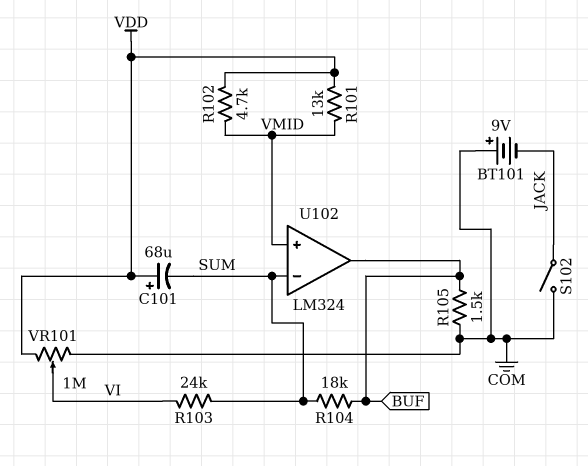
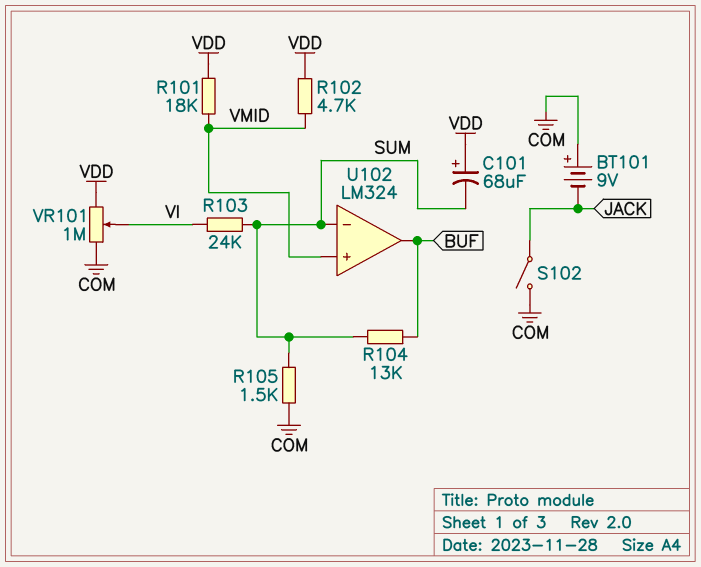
R101: 13k (VDD, VMID) -> 18k (VDD, VMID)
R104: 18k (BUF, SUM) -> 13k (BUF, SUM)
R105: 1.5k (BUF, COM) -> 1.5k (COM, SUM)

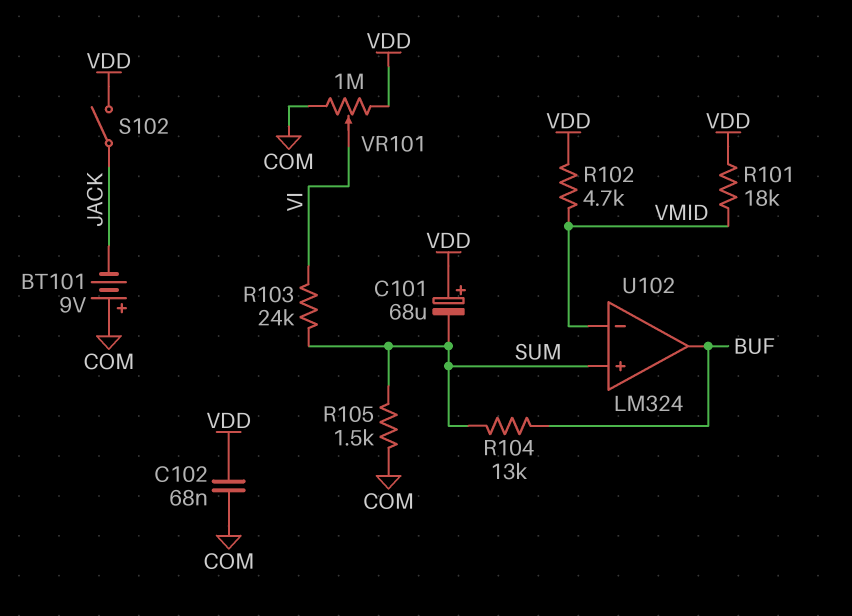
C102: none -> 68nF (COM, VDD)
S102: switch (COM, JACK) -> switch (JACK, VDD)
U102 pin in+: VMID -> SUM
U102 pin in-: SUM -> VMID

